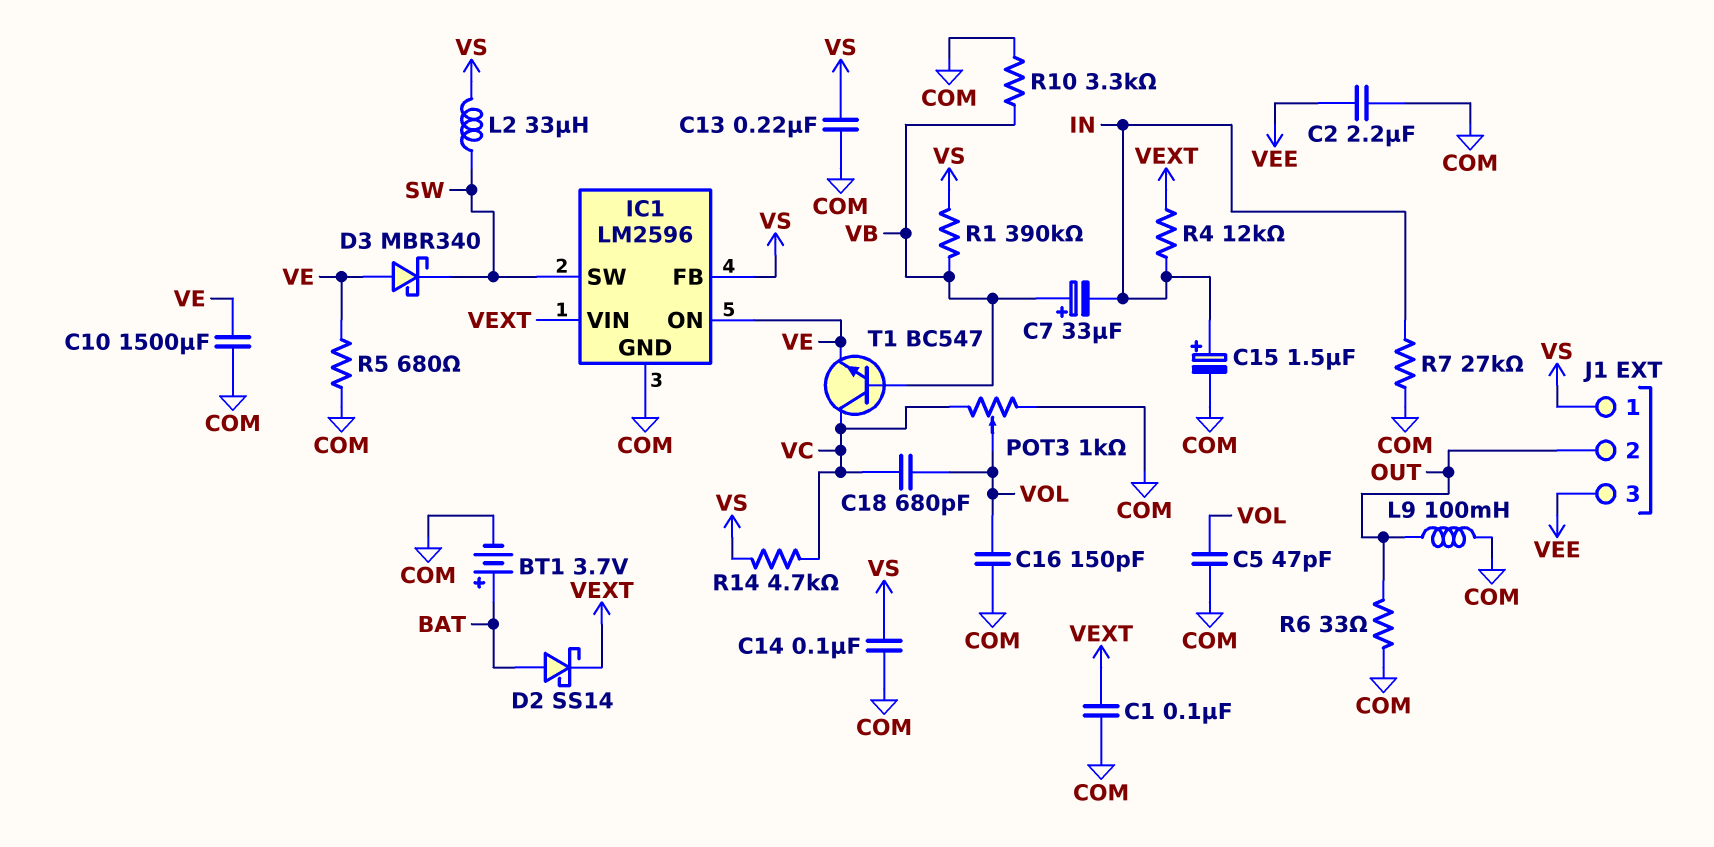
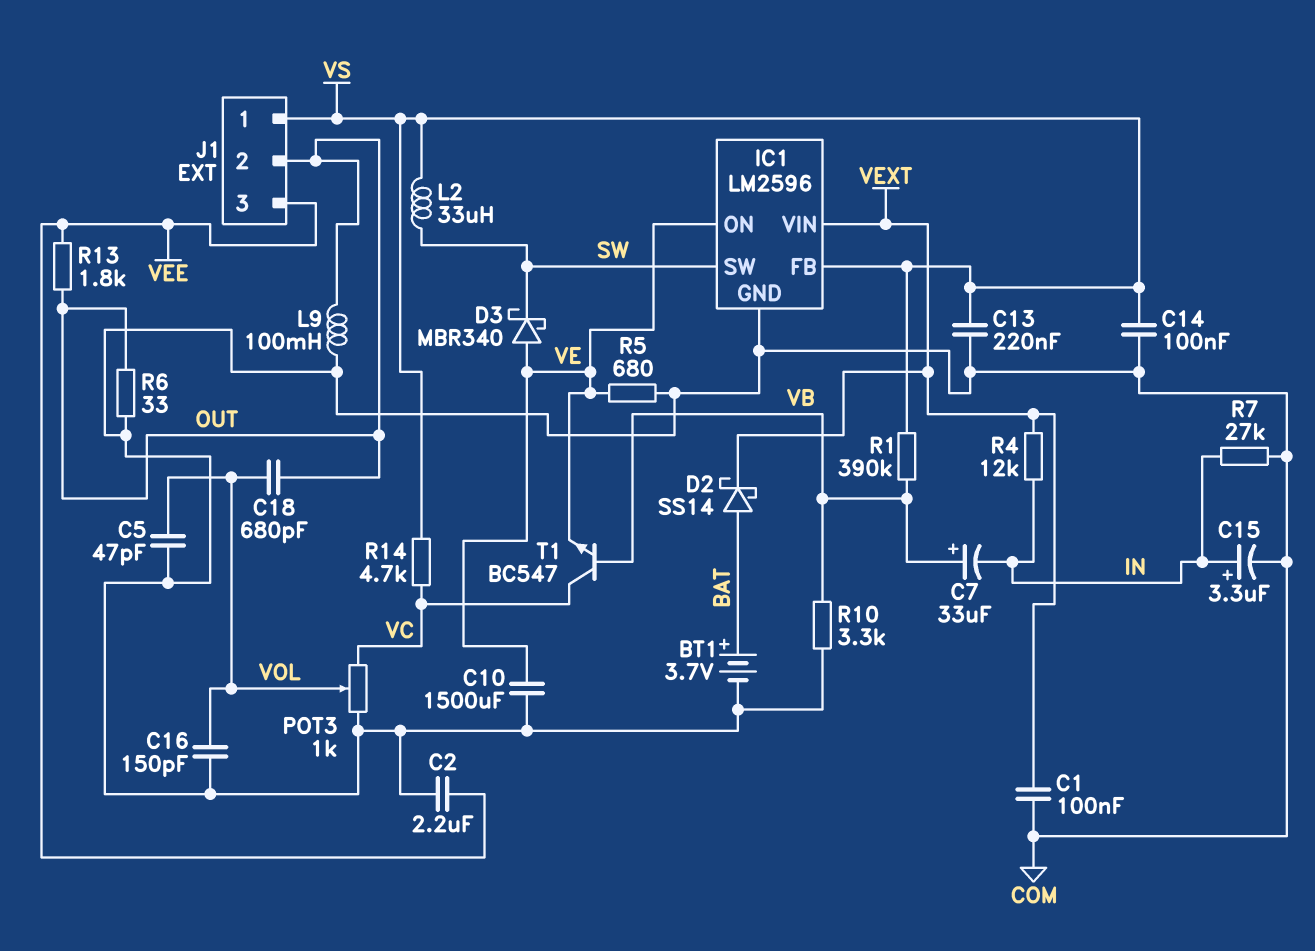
C15: 1.5uF (plus IN, minus COM) -> 3.3uF (plus IN, minus COM)
C18: 680pF (VC, VOL) -> 680pF (OUT, VOL)
R13: none -> 1.8k (OUT, VEE)

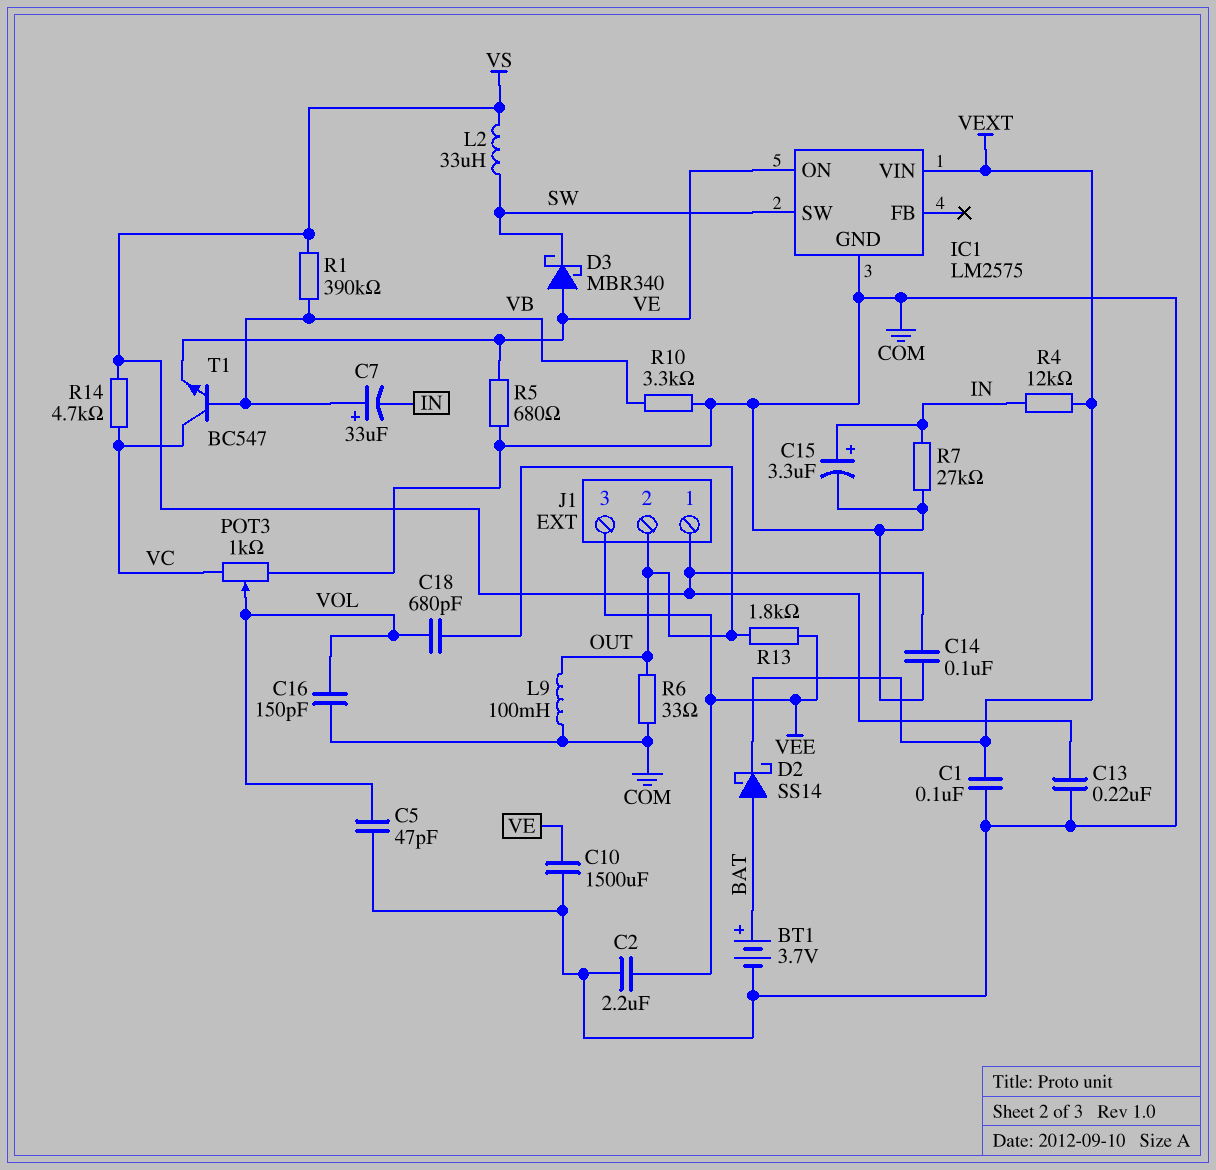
IC1: LM2596 -> LM2575
IC1 pin FB: VS -> none

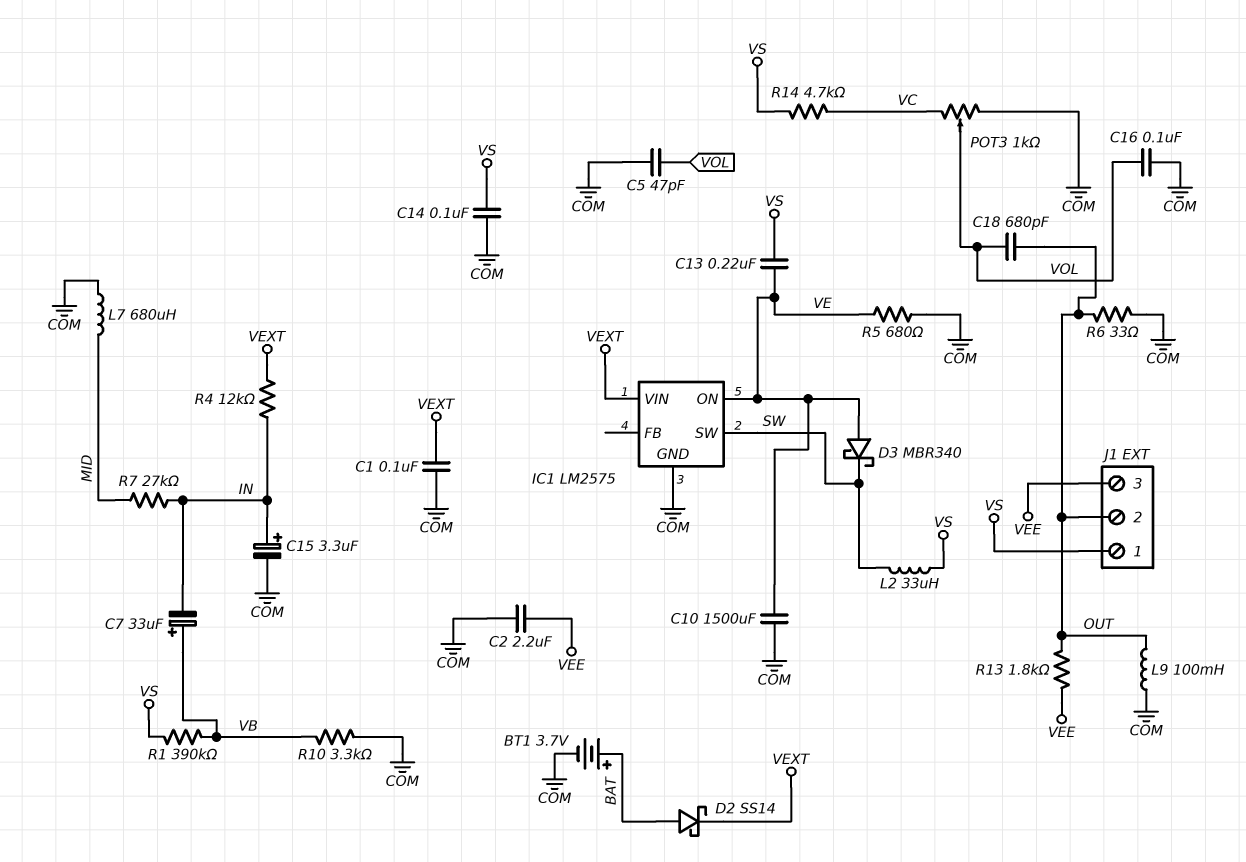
C13: 220nF (COM, VS) -> 220nF (VE, VS)
C16: 150pF (COM, VOL) -> 100nF (COM, VOL)
L7: none -> 680uH (COM, MID)
R7: 27k (COM, IN) -> 27k (IN, MID)
T1: NPN BC547 (B VB, C VC, E VE) -> none

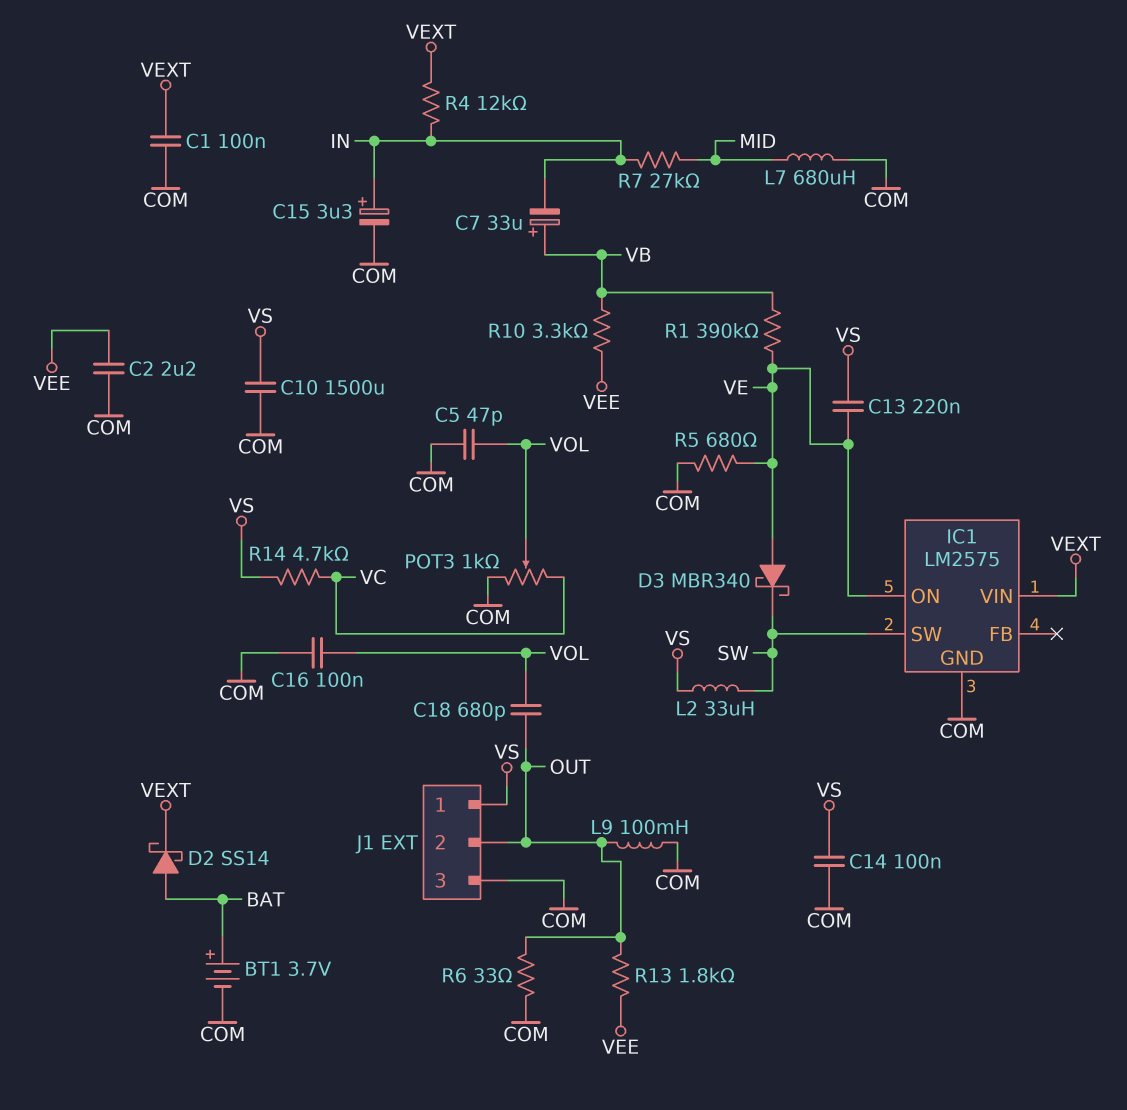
C10: 1500uF (COM, VE) -> 1500uF (COM, VS)
J1 pin 3: VEE -> COM
R1: 390k (VB, VS) -> 390k (VB, VE)
R10: 3.3k (COM, VB) -> 3.3k (VB, VEE)

